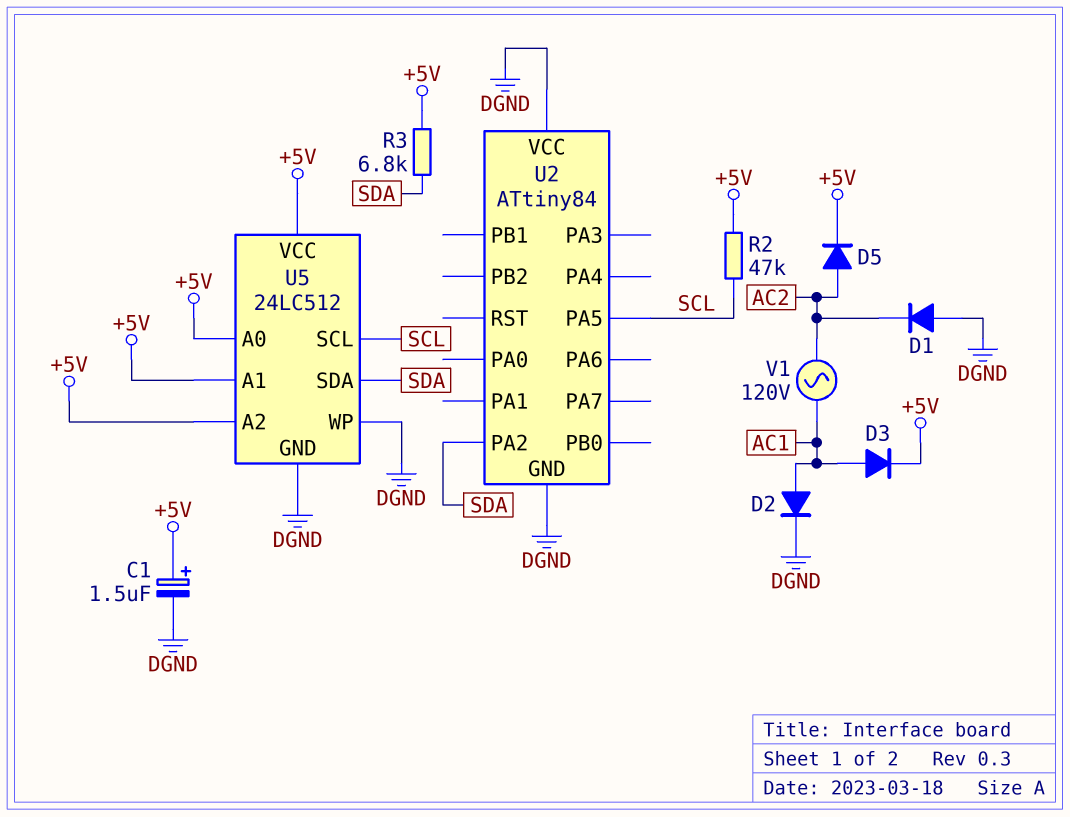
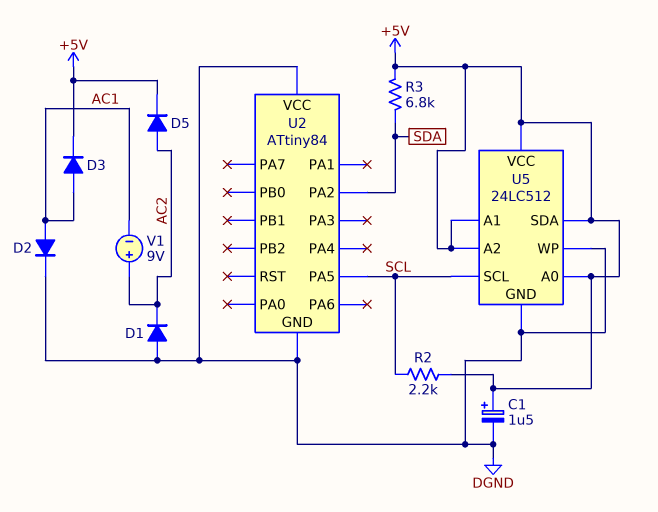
R2: 47k (+5V, SCL) -> 2.2k (+5V, SCL)
U5 pin SDA: SDA -> +5V
V1: AC 120V (AC1, AC2) -> 9V (plus AC2, minus AC1)

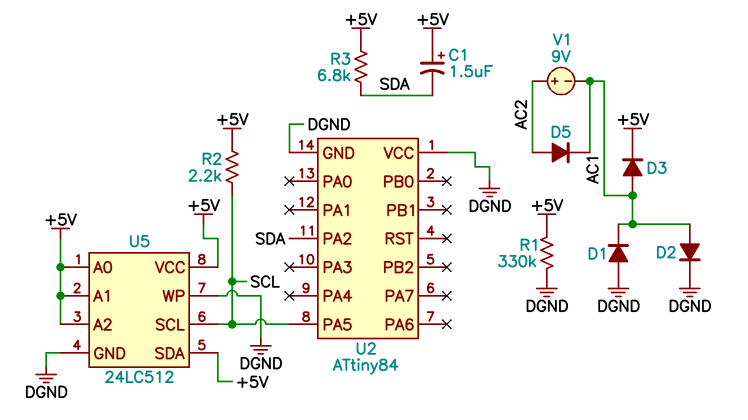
C1: 1.5uF (plus +5V, minus DGND) -> 1.5uF (plus +5V, minus SDA)
D1: diode (A DGND, K AC2) -> diode (A DGND, K AC1)
D5: diode (A AC2, K +5V) -> diode (A AC2, K AC1)
R1: none -> 330k (+5V, DGND)

